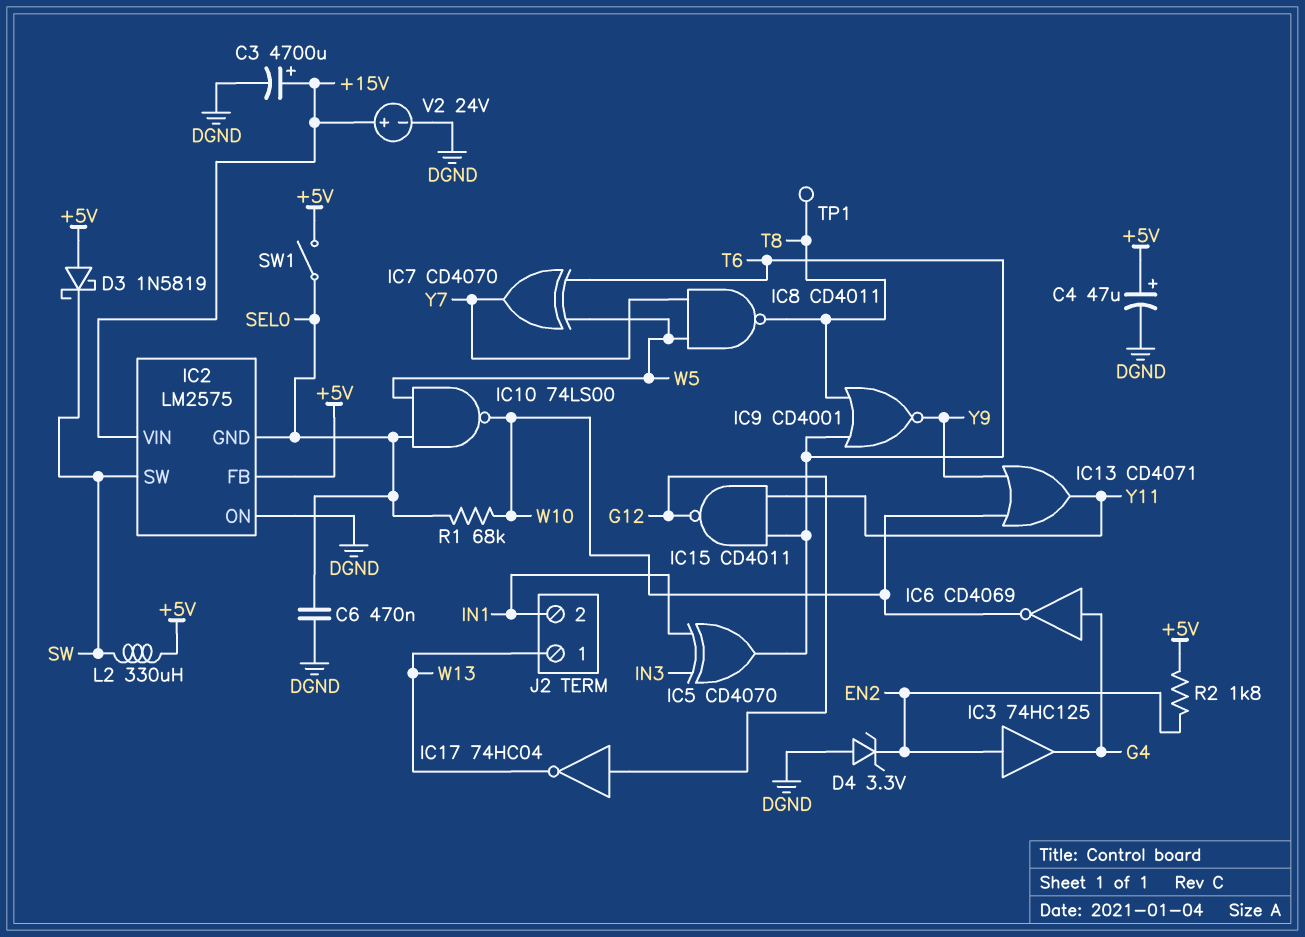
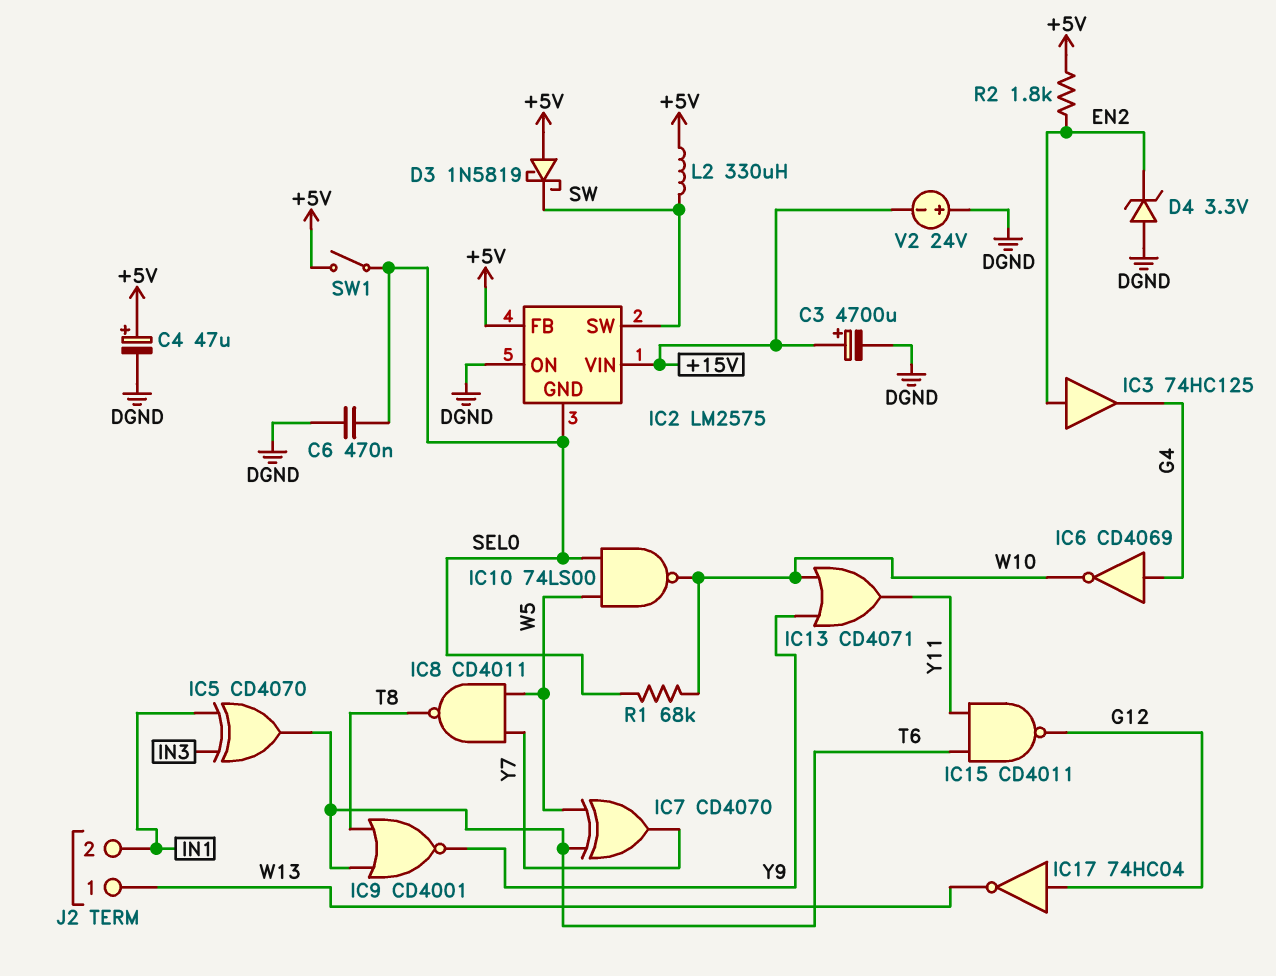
TP1: test point (T8) -> none
V2: 24V (plus +15V, minus DGND) -> 24V (plus DGND, minus +15V)

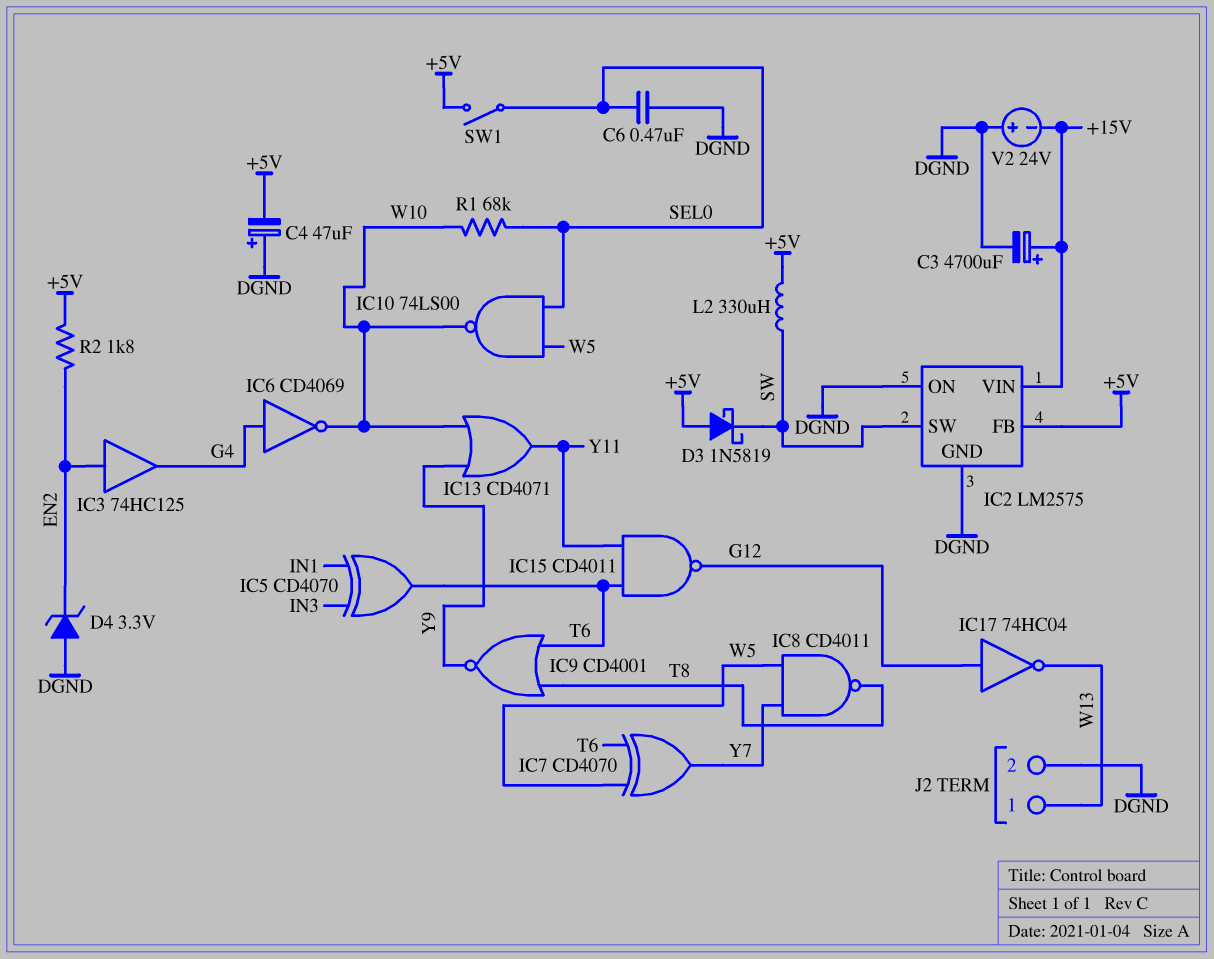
C4: 47uF (plus +5V, minus DGND) -> 47uF (plus DGND, minus +5V)
IC2 pin GND: SEL0 -> DGND
J2 pin 2: IN1 -> DGND

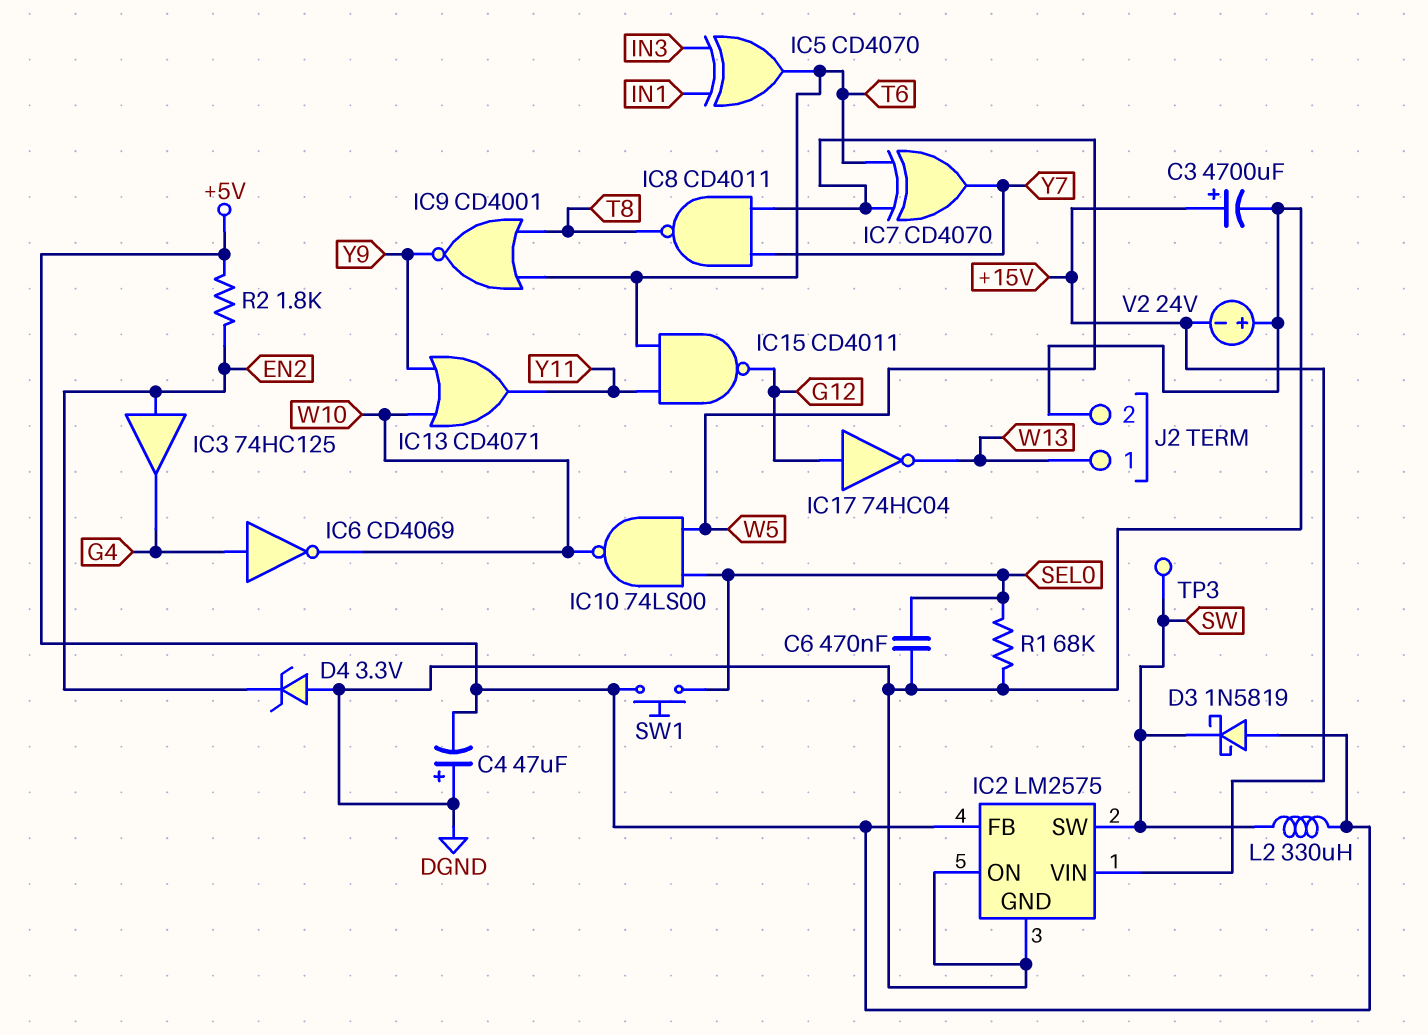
R1: 68k (SEL0, W10) -> 68k (DGND, SEL0)
SW1: switch (+5V, SEL0) -> button (+5V, SEL0)
TP3: none -> test point (SW)

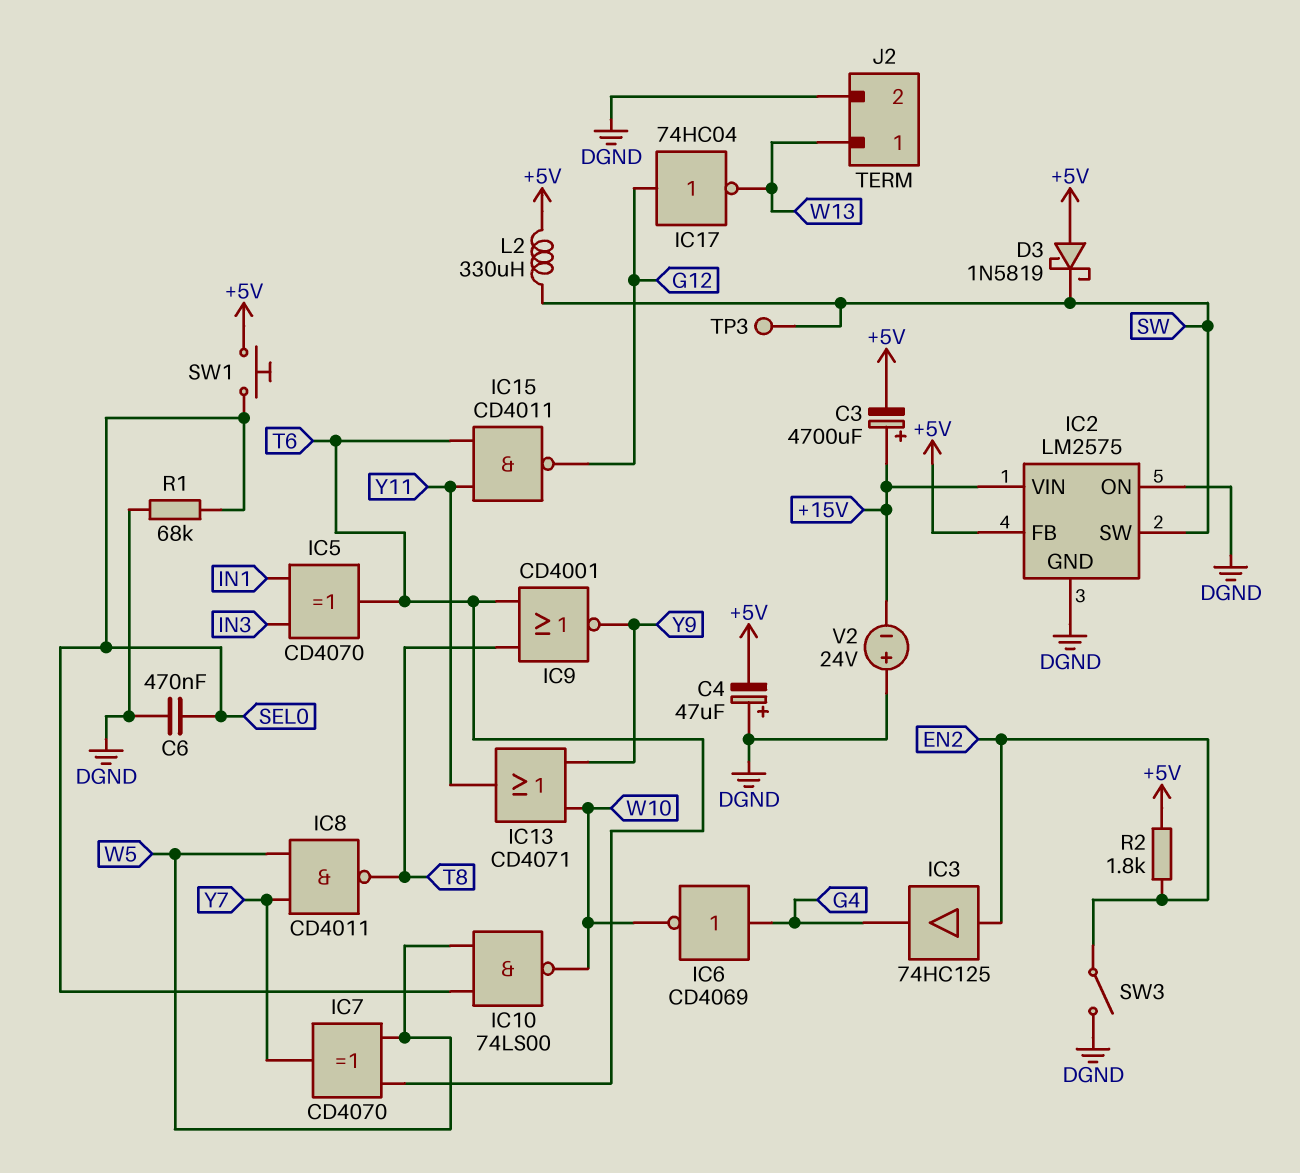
C3: 4700uF (plus +15V, minus DGND) -> 4700uF (plus +15V, minus +5V)
D4: zener 3.3V (A DGND, K EN2) -> none
SW3: none -> switch (DGND, EN2)

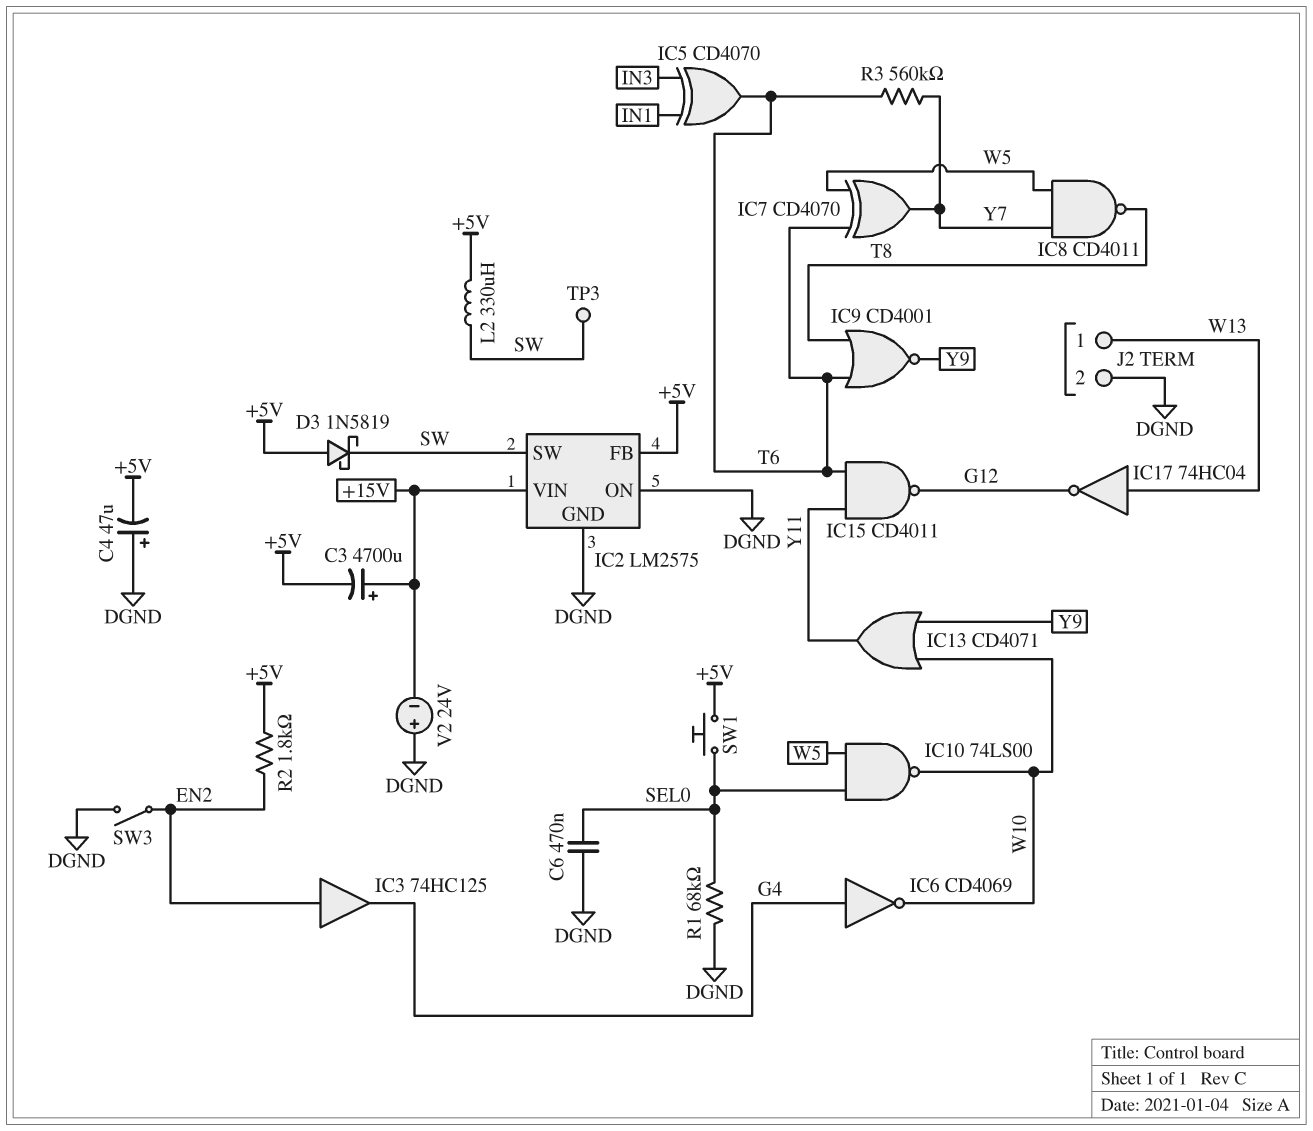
IC17: NOT 74HC04 (in G12, out W13) -> NOT 74HC04 (in W13, out G12)
R3: none -> 560k (T6, Y7)

